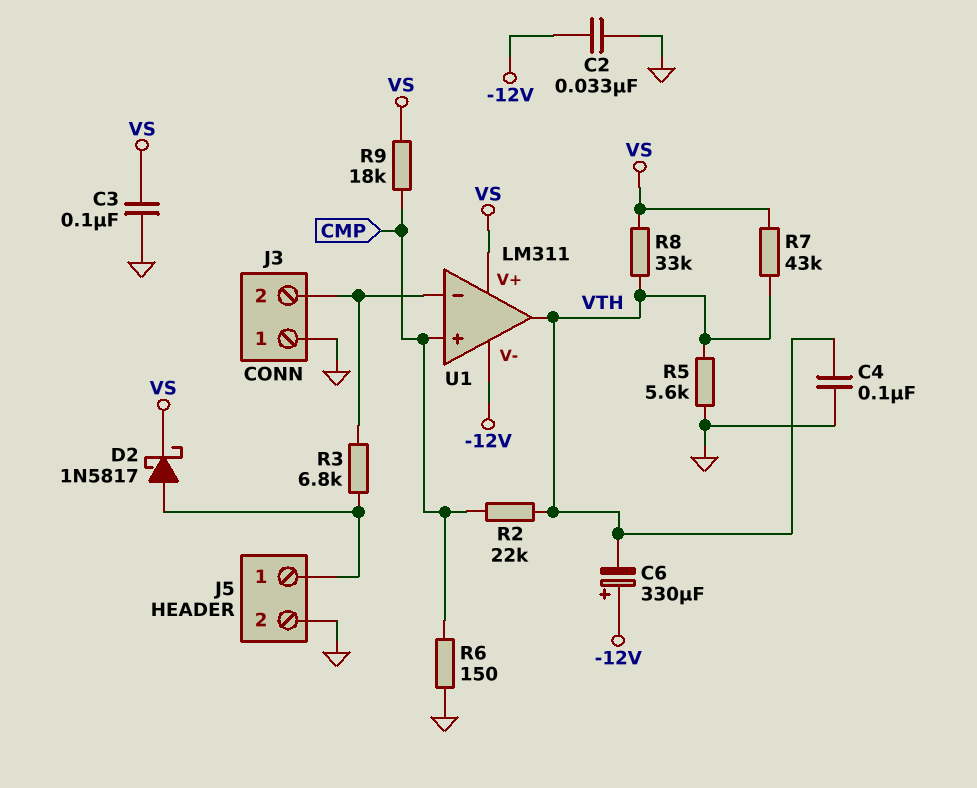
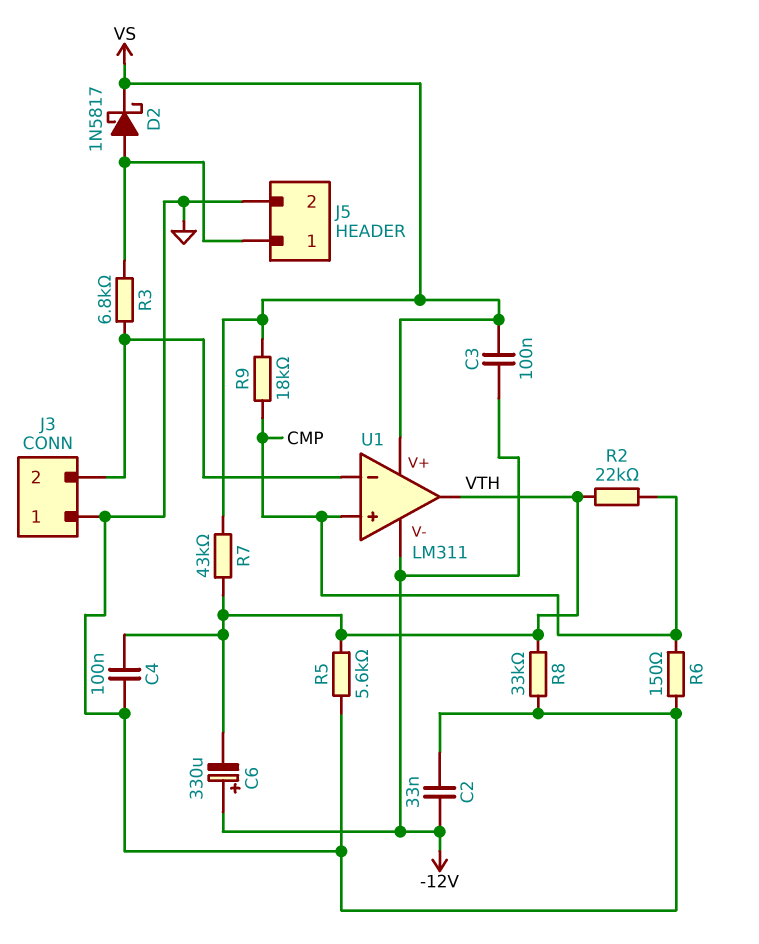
C3: 100nF (GND, VS) -> 100nF (-12V, VS)
R8: 33k (VS, VTH) -> 33k (GND, VTH)

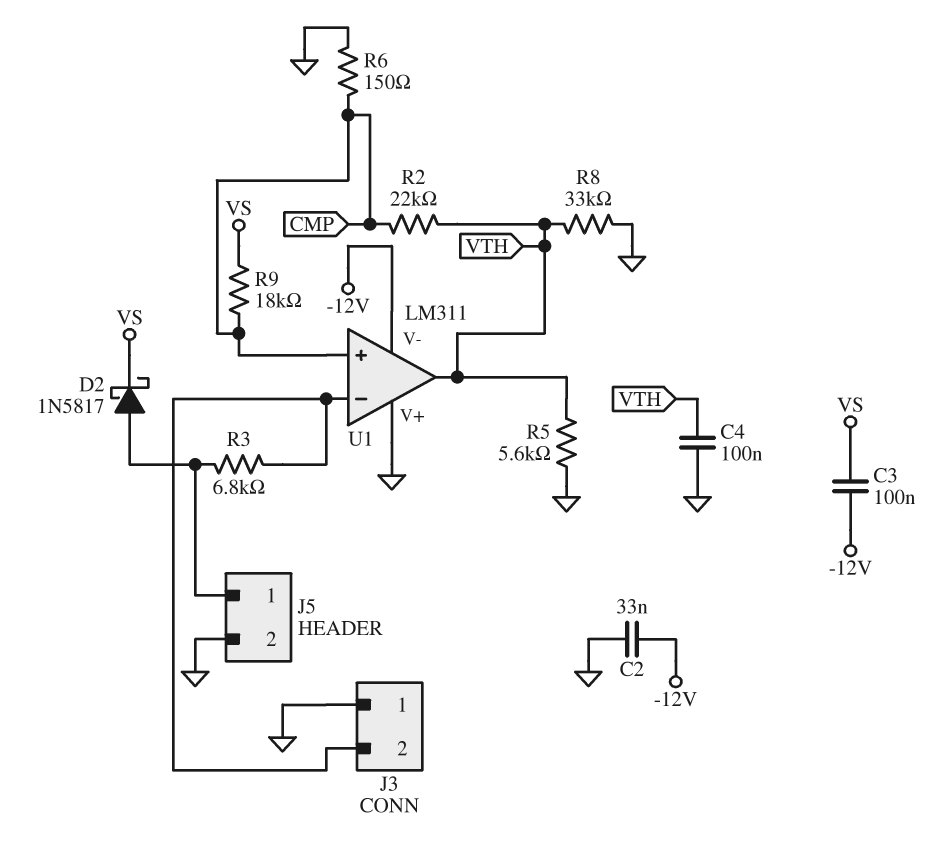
C6: 330uF (plus -12V, minus VTH) -> none
R7: 43k (VS, VTH) -> none
U1 pin V+: VS -> GND

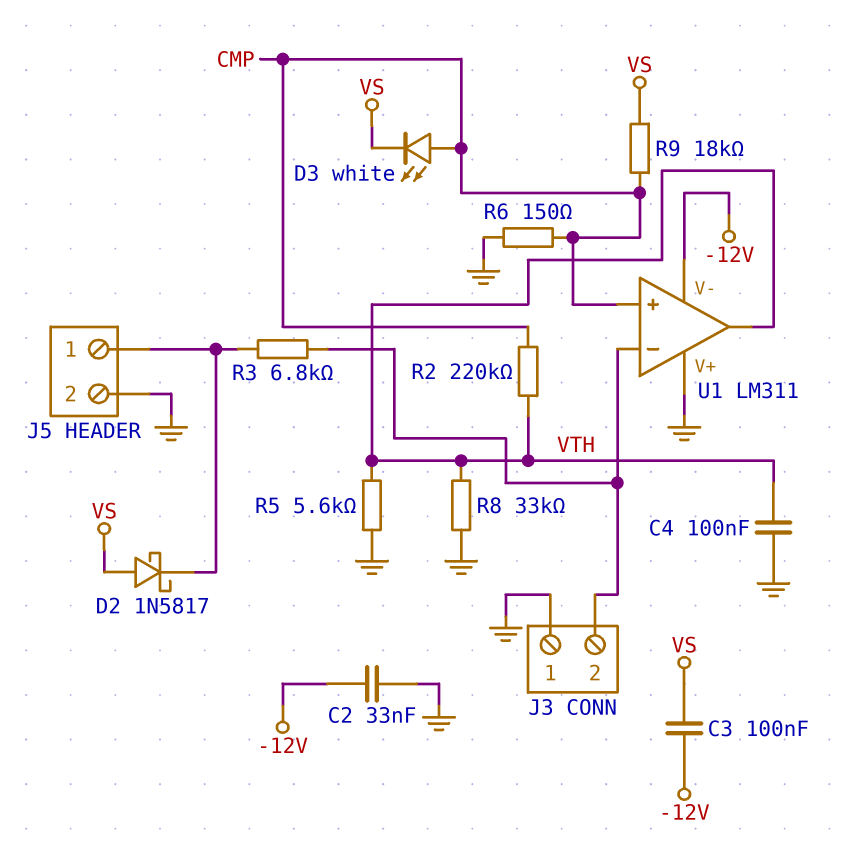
D2: schottky 1N5817 (A J5/1, K VS) -> schottky 1N5817 (A VS, K J5/1)
D3: none -> LED white (A CMP, K VS)
R2: 22k (CMP, VTH) -> 220k (CMP, VTH)

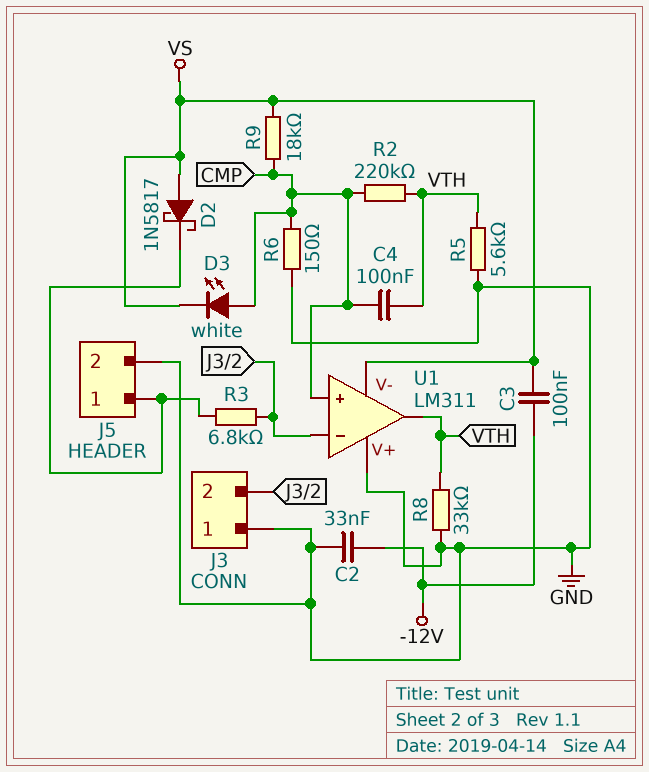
C4: 100nF (GND, VTH) -> 100nF (CMP, VTH)
U1 pin V-: -12V -> VS

